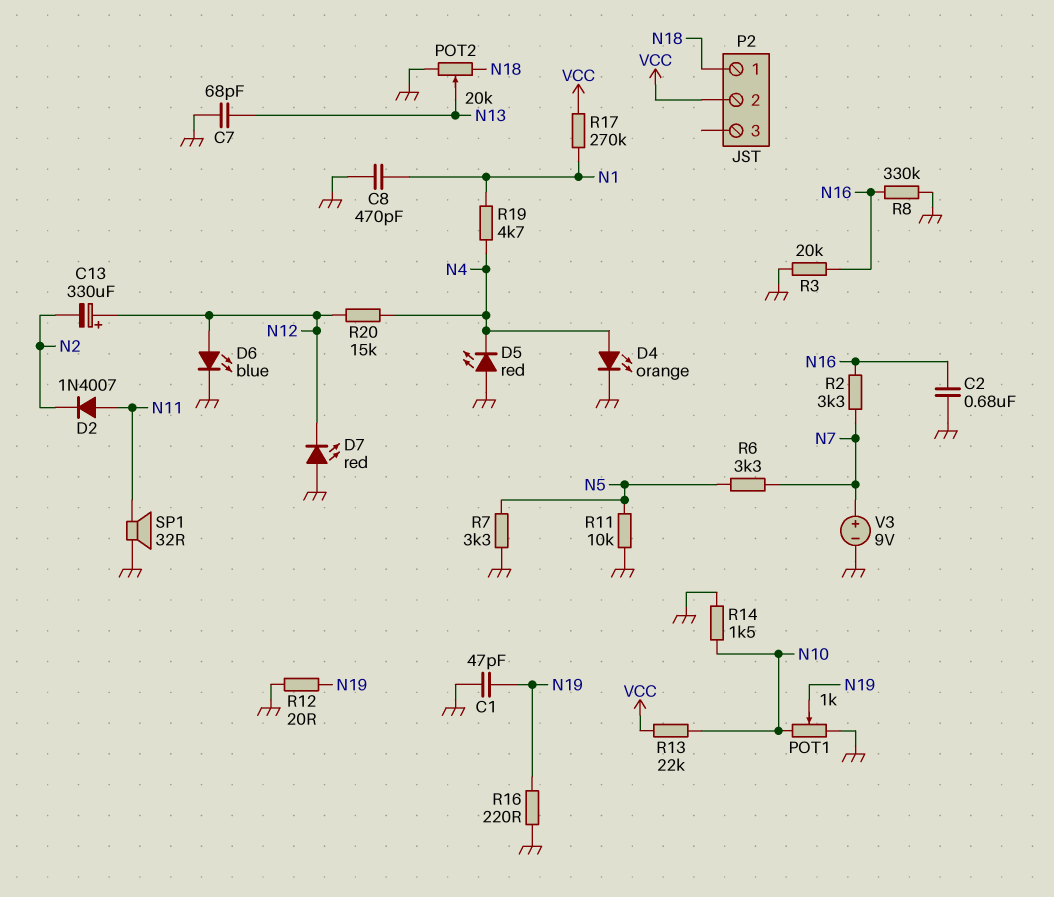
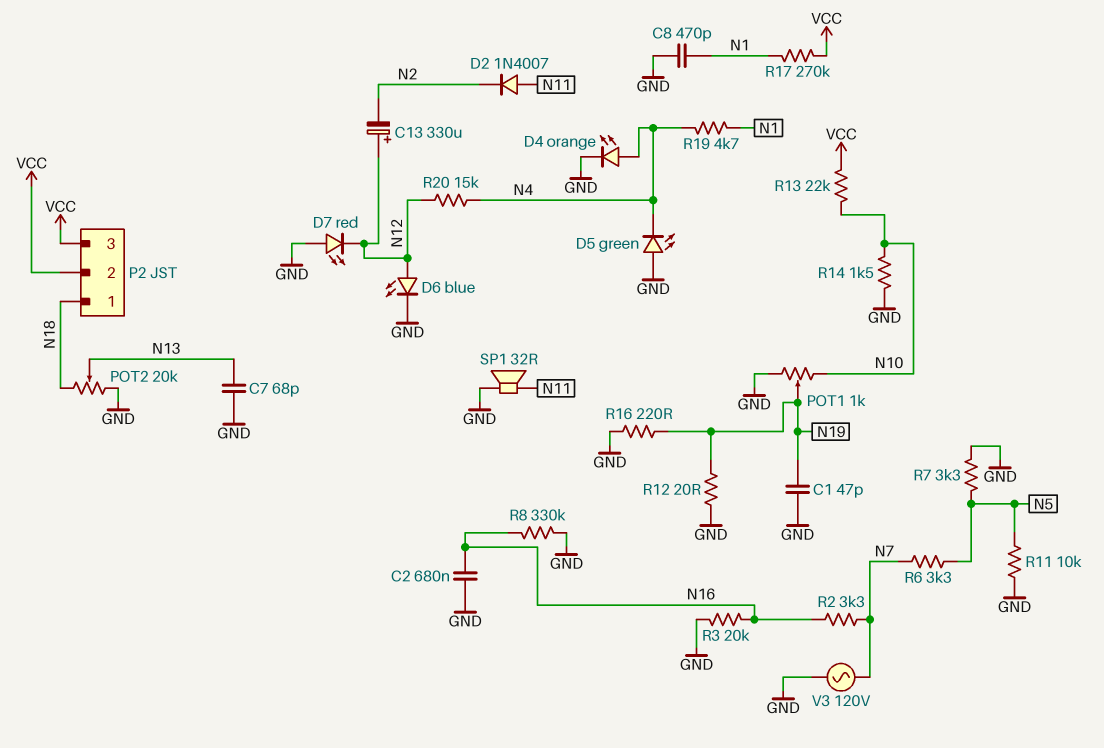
D5: LED red (A GND, K N4) -> LED green (A GND, K N4)
P2 pin 3: none -> VCC
V3: 9V (plus N7, minus GND) -> AC 120V (GND, N7)

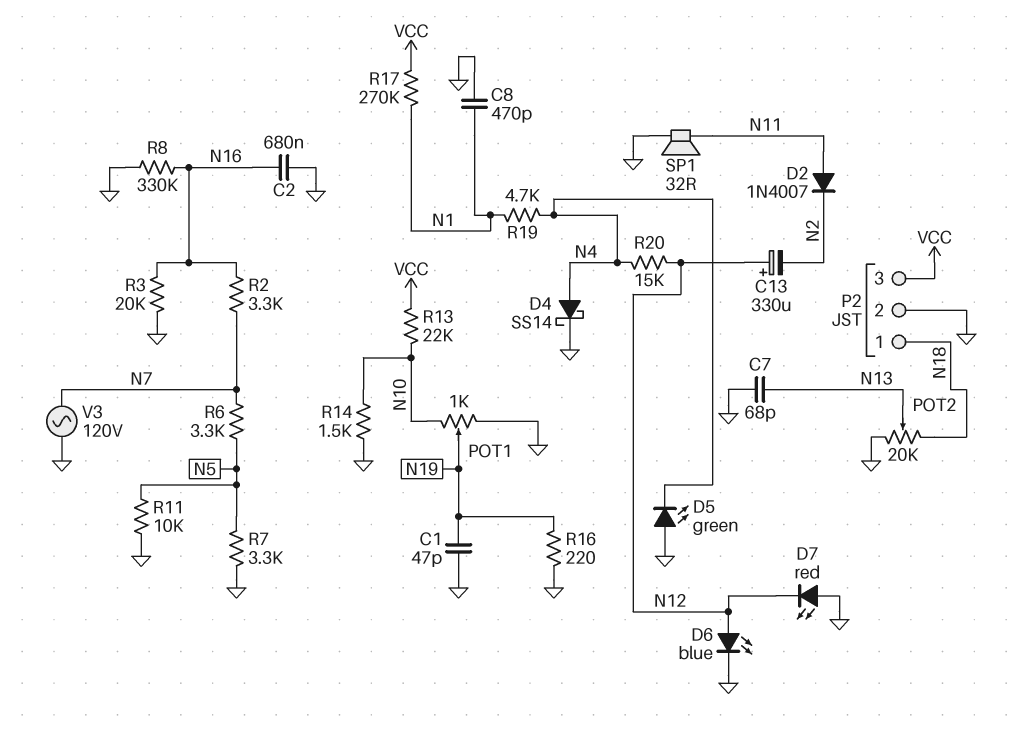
D4: LED orange (A N4, K GND) -> schottky SS14 (A N4, K GND)
P2 pin 2: VCC -> GND
R12: 20 (GND, N19) -> none

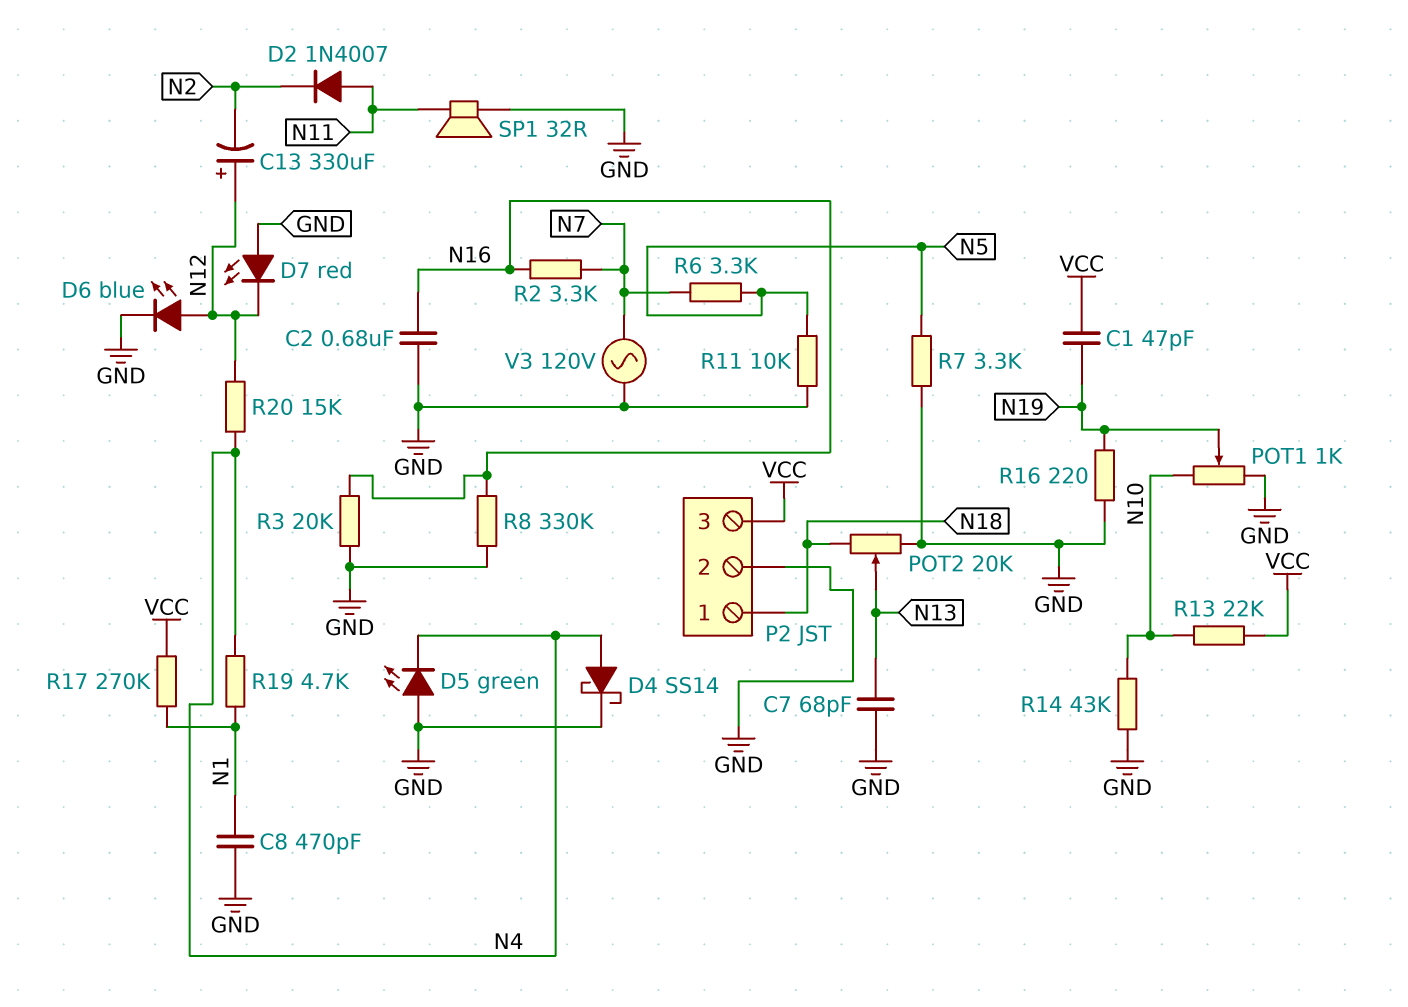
C1: 47pF (GND, N19) -> 47pF (N19, VCC)
R14: 1.5k (GND, N10) -> 43k (GND, N10)

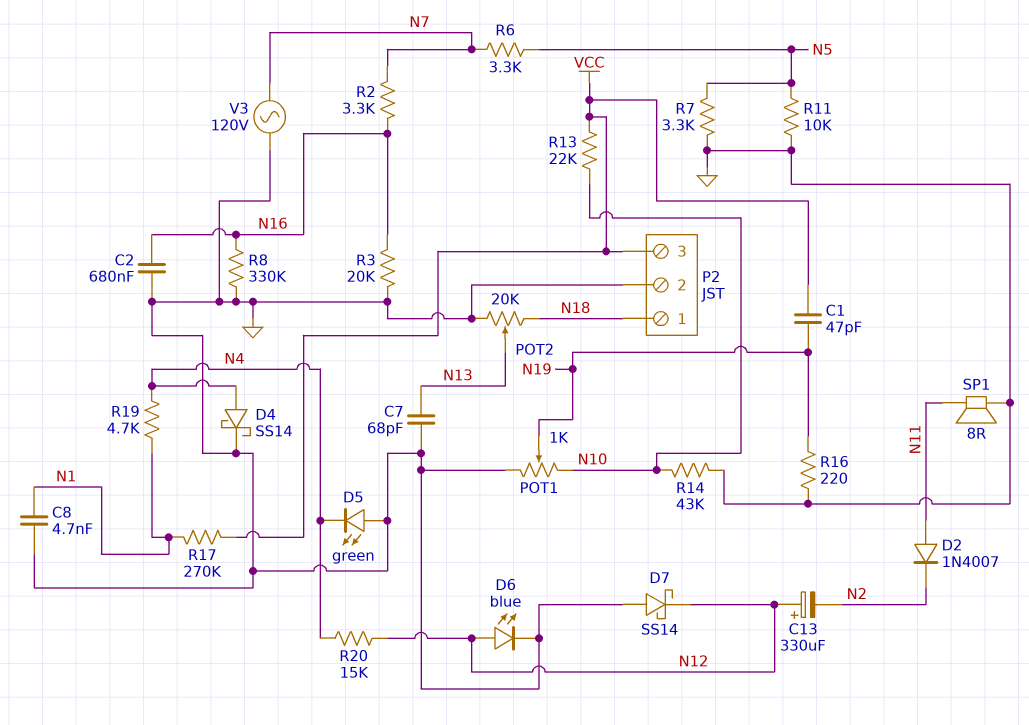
C8: 470pF (GND, N1) -> 4.7nF (GND, N1)
D7: LED red (A GND, K N12) -> schottky SS14 (A GND, K N12)
SP1: speaker 32R (GND, N11) -> speaker 8R (GND, N11)

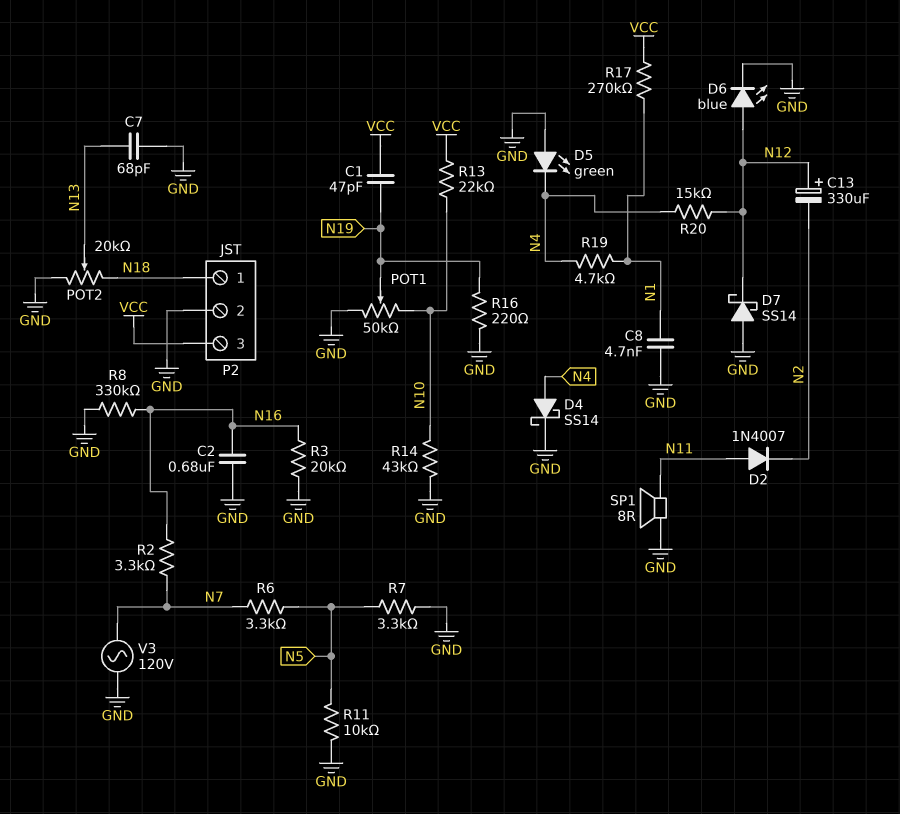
POT1: 1k (GND, N10, wiper N19) -> 50k (GND, N10, wiper N19)

